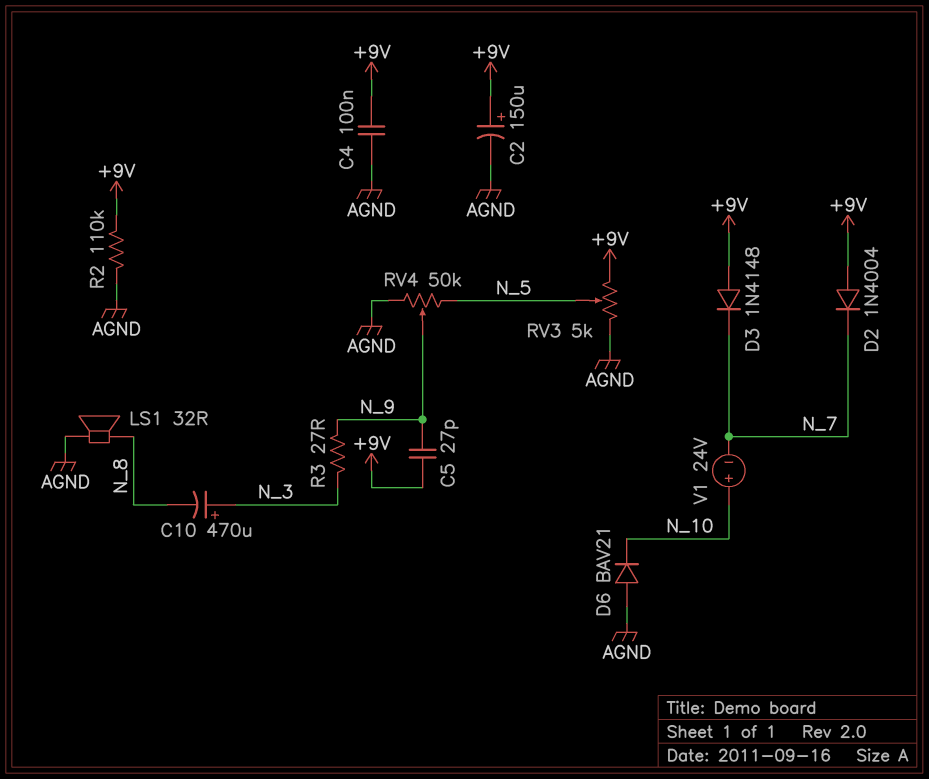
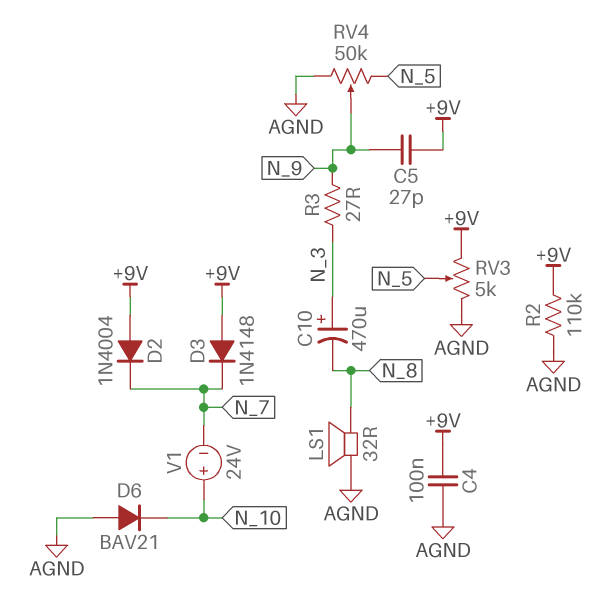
C2: 150uF (plus +9V, minus AGND) -> none

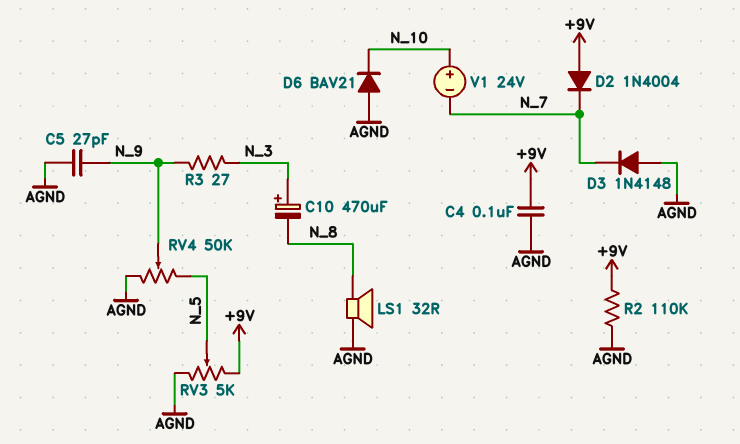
C5: 27pF (+9V, N_9) -> 27pF (AGND, N_9)
D3: diode 1N4148 (A +9V, K N_7) -> diode 1N4148 (A AGND, K N_7)

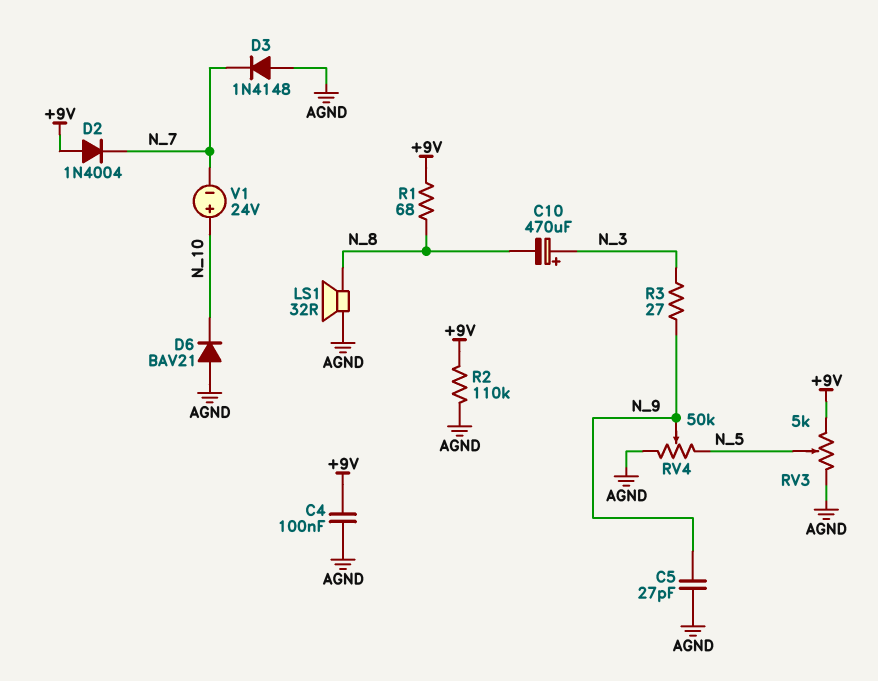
R1: none -> 68 (+9V, N_8)

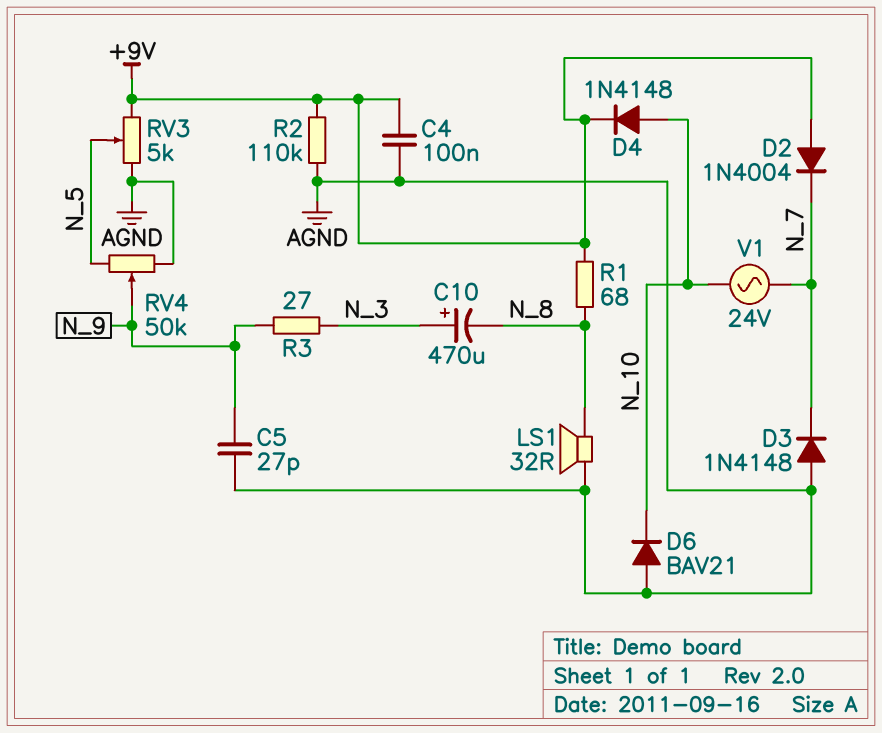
D4: none -> diode 1N4148 (A N_10, K +9V)
V1: 24V (plus N_10, minus N_7) -> AC 24V (N_7, N_10)

